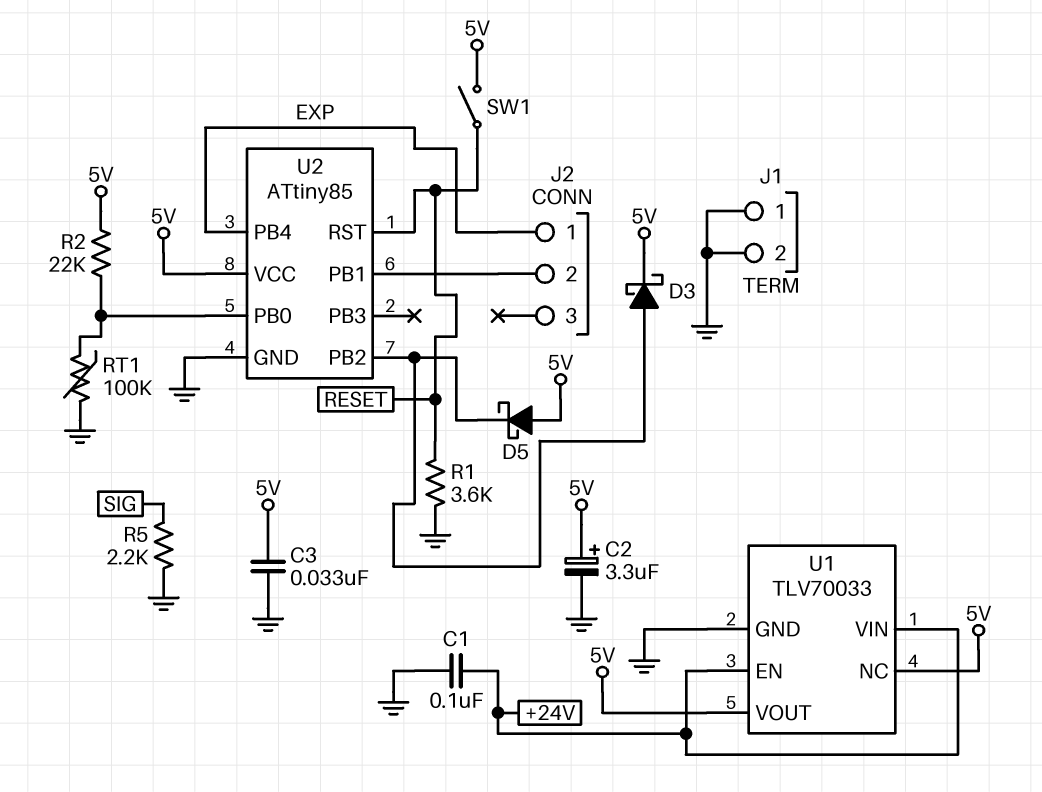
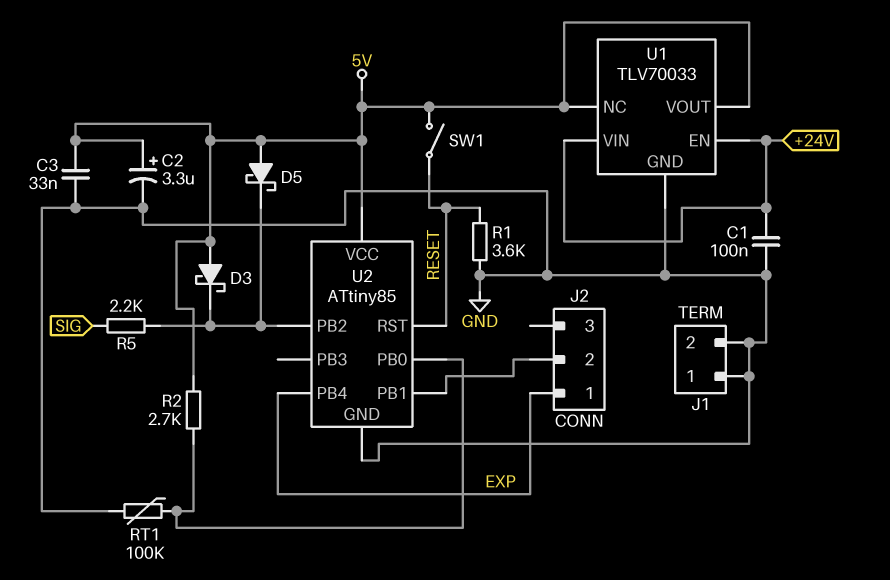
D3: schottky (A U2/PB2, K 5V) -> schottky (A 5V, K U2/PB2)
R2: 22k (5V, U2/PB0) -> 2.7k (5V, U2/PB0)
R5: 2.2k (GND, SIG) -> 2.2k (SIG, U2/PB2)

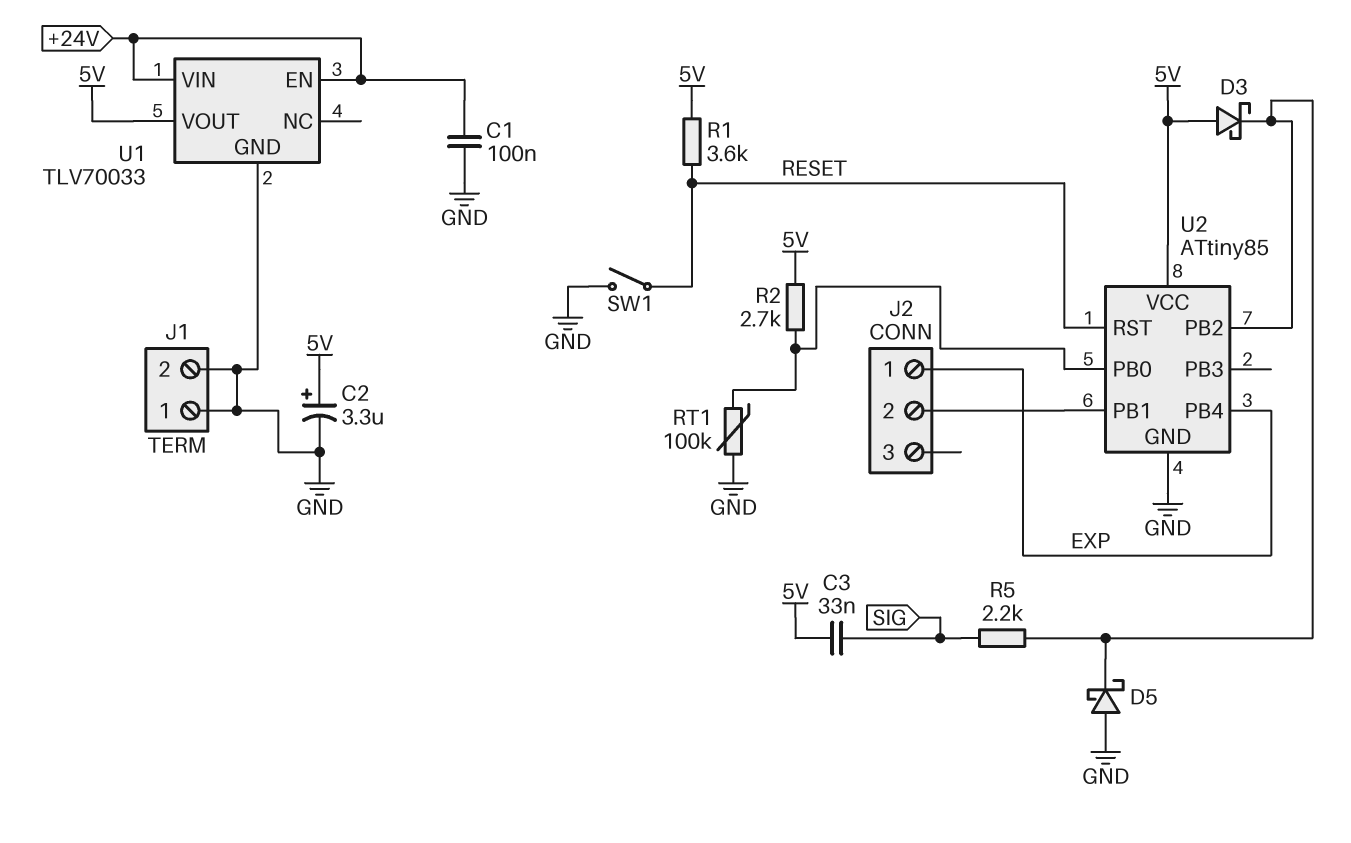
C3: 33nF (5V, GND) -> 33nF (5V, SIG)
D5: schottky (A 5V, K U2/PB2) -> schottky (A GND, K U2/PB2)
R1: 3.6k (GND, RESET) -> 3.6k (5V, RESET)
SW1: switch (5V, RESET) -> switch (GND, RESET)
U1 pin NC: 5V -> none

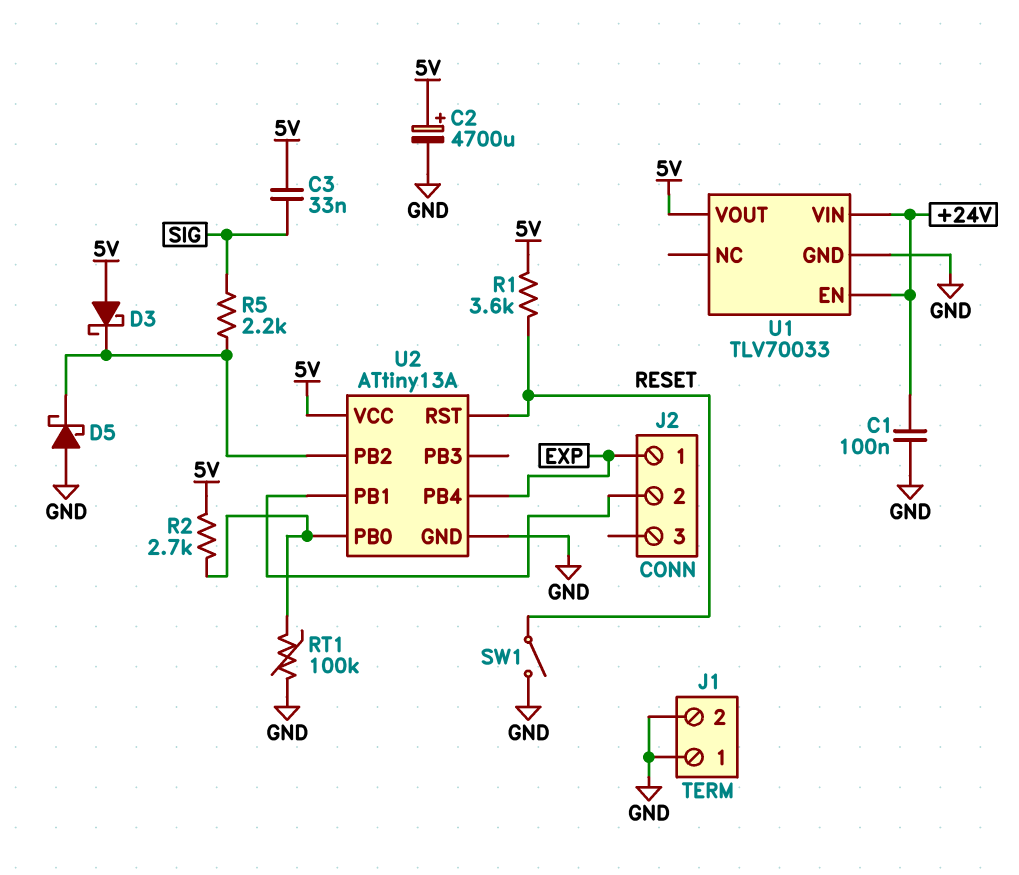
C2: 3.3uF (plus 5V, minus GND) -> 4700uF (plus 5V, minus GND)
U2: ATtiny85 -> ATtiny13A

